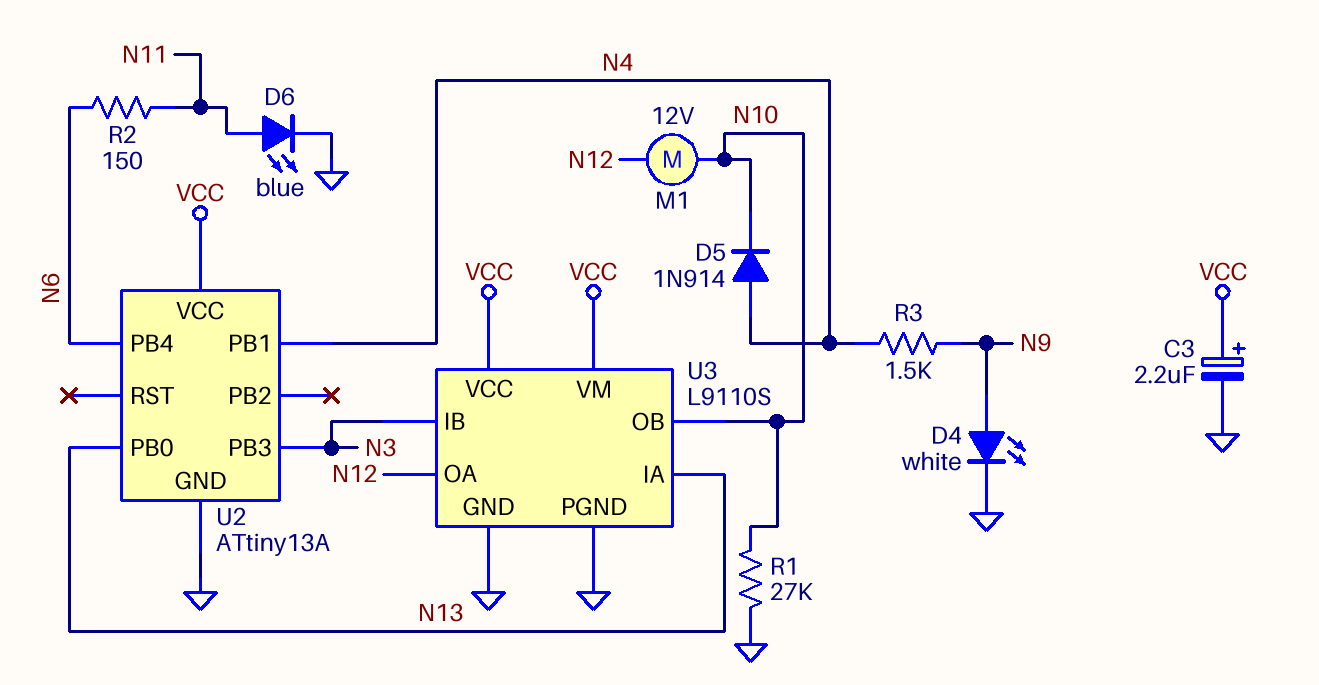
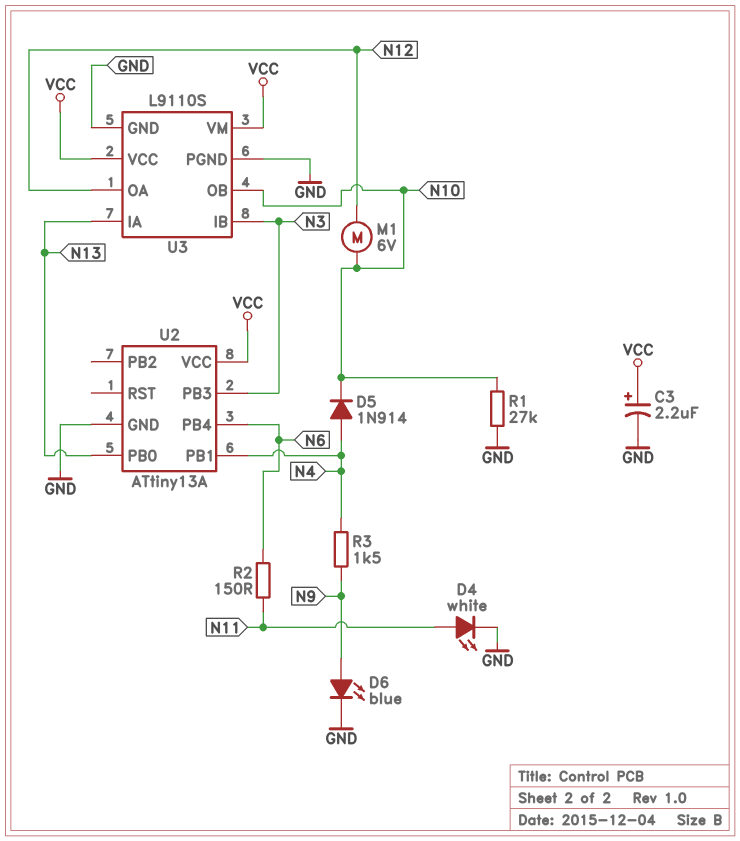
D4: LED white (A N9, K GND) -> LED white (A N11, K GND)
D6: LED blue (A N11, K GND) -> LED blue (A N9, K GND)
M1: motor 12V (N10, N12) -> motor 6V (N10, N12)

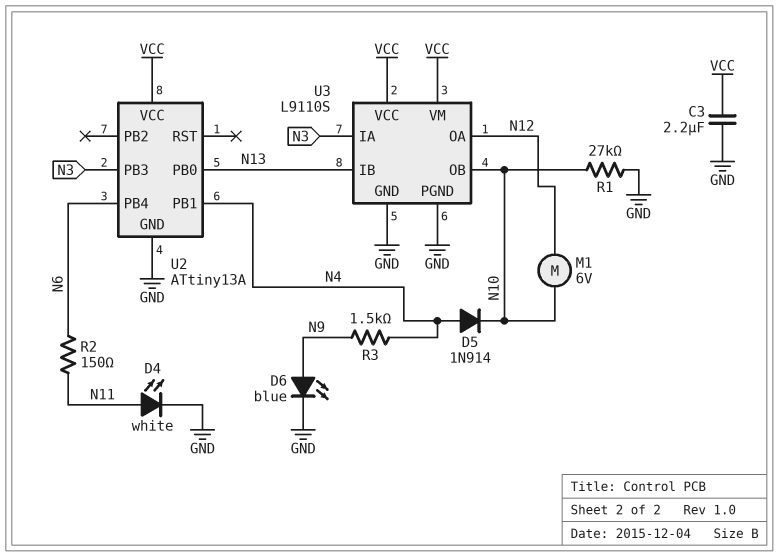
C3: 2.2uF (plus VCC, minus GND) -> 2.2uF (GND, VCC)
U3 pin IA: N13 -> N3
U3 pin IB: N3 -> N13

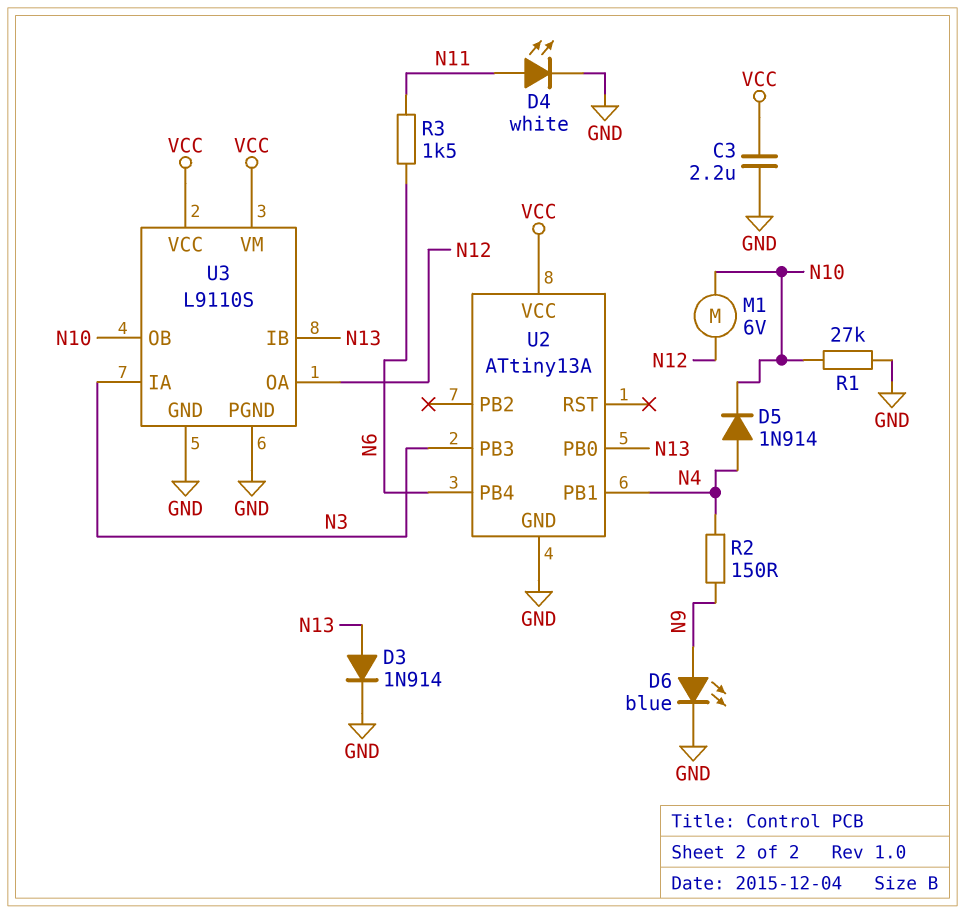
D3: none -> diode 1N914 (A N13, K GND)
R2: 150 (N6, N11) -> 150 (N4, N9)
R3: 1.5k (N4, N9) -> 1.5k (N6, N11)

